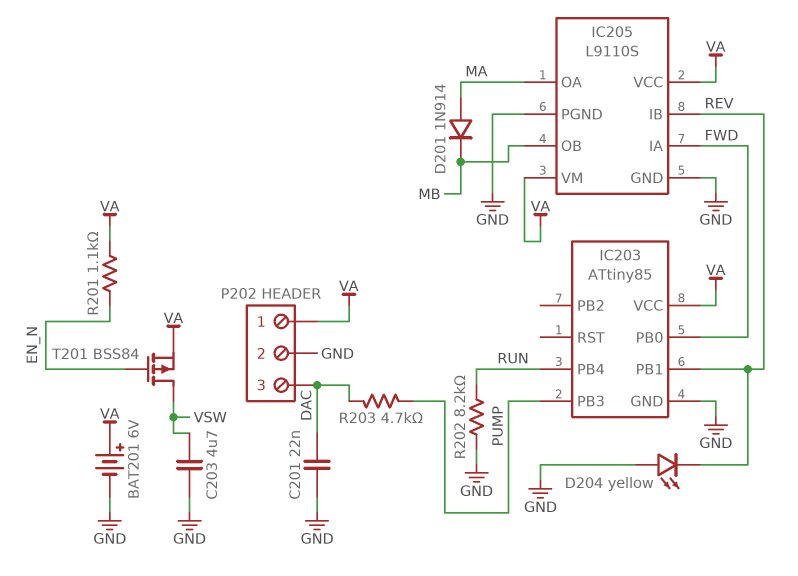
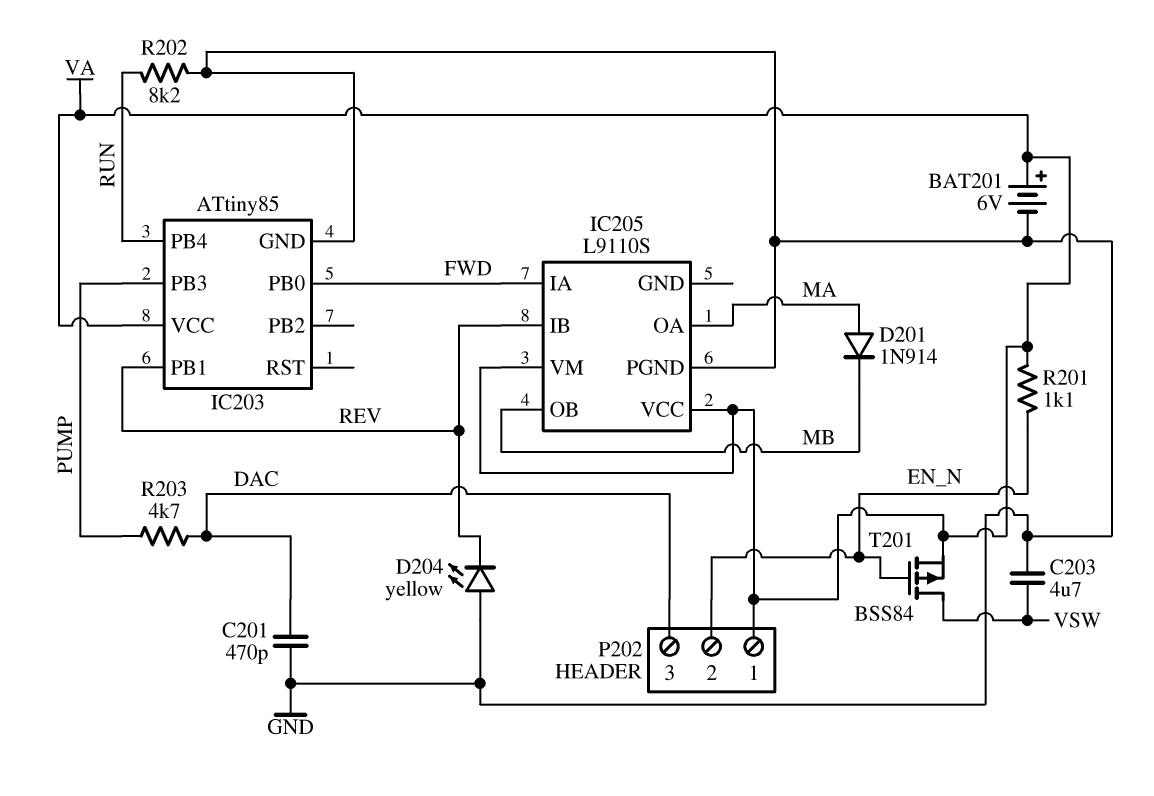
C201: 22nF (DAC, GND) -> 470pF (DAC, GND)
IC205 pin GND: GND -> none
P202 pin 2: GND -> EN_N

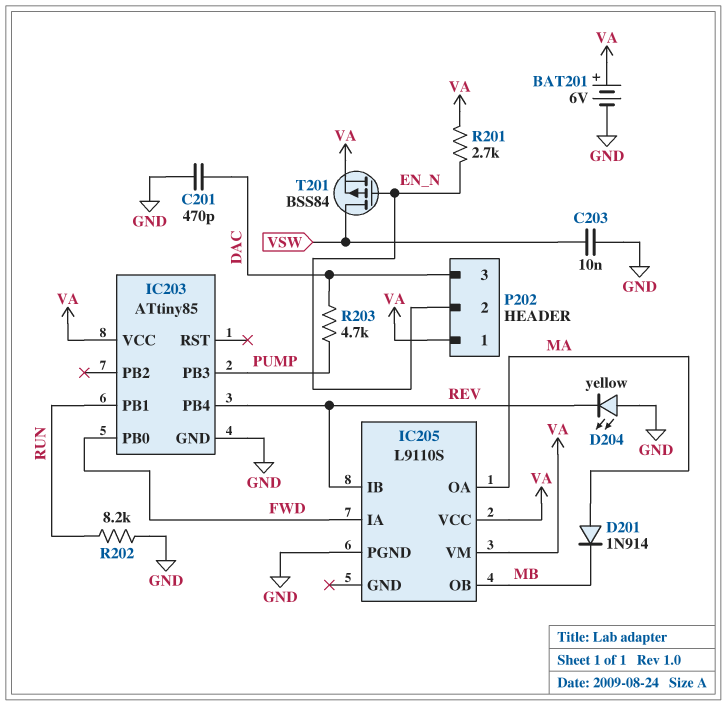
C203: 4.7uF (GND, VSW) -> 10nF (GND, VSW)
IC203 pin PB1: REV -> RUN
IC203 pin PB4: RUN -> REV
R201: 1.1k (EN_N, VA) -> 2.7k (EN_N, VA)

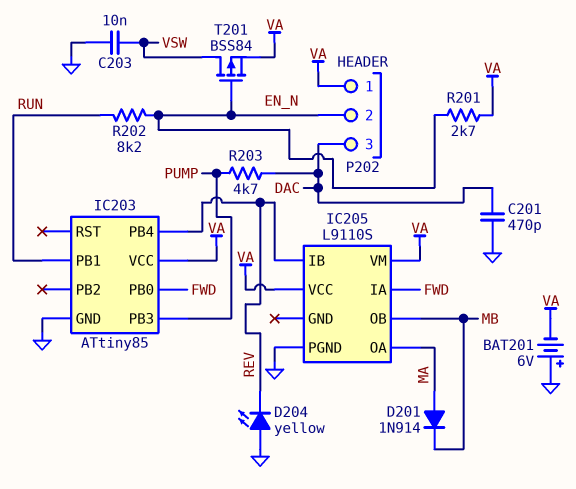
BAT201: 6V (plus VA, minus GND) -> 6V (plus GND, minus VA)
R202: 8.2k (GND, RUN) -> 8.2k (EN_N, RUN)

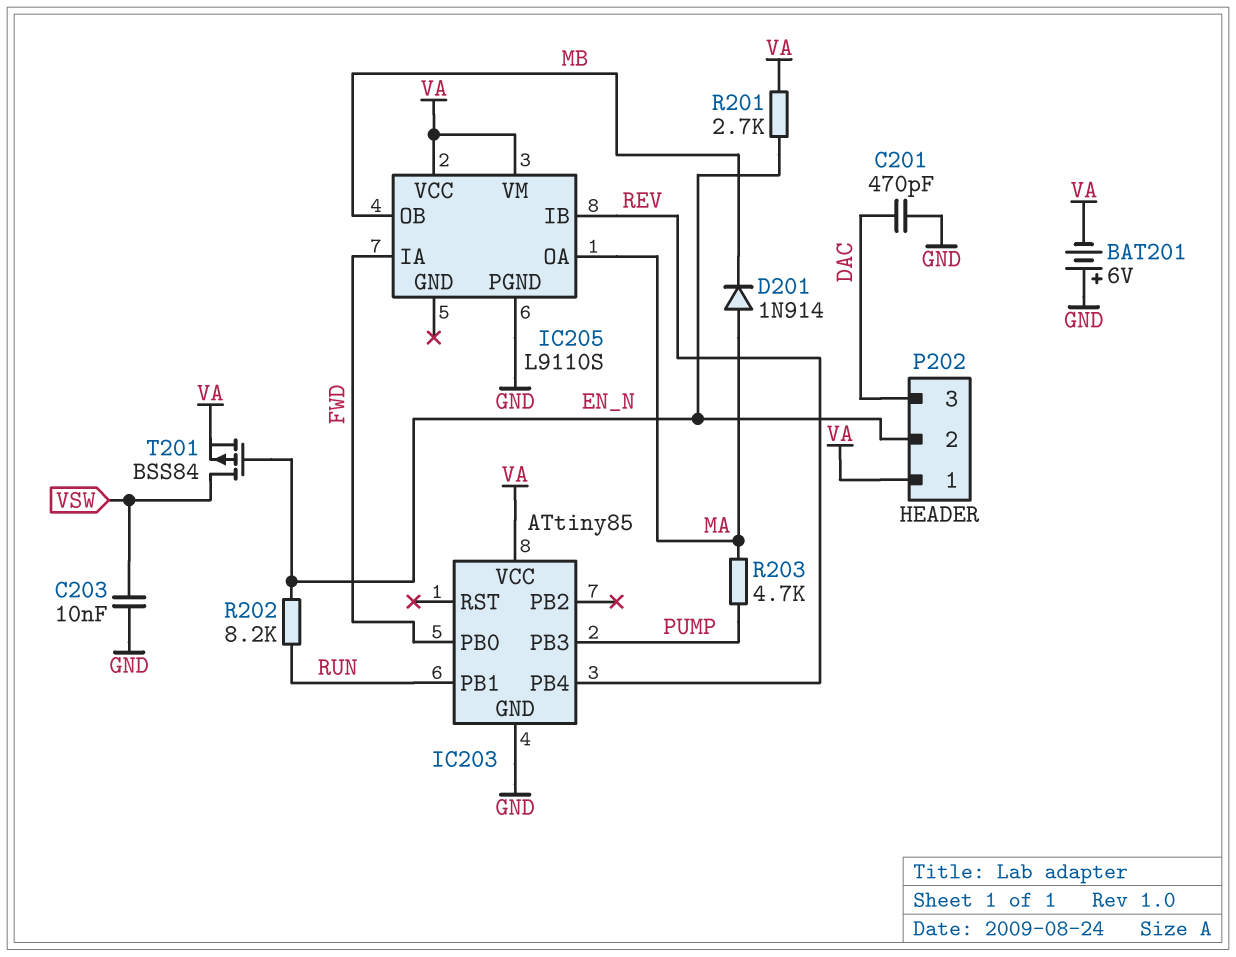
D204: LED yellow (A GND, K REV) -> none
R203: 4.7k (DAC, PUMP) -> 4.7k (MA, PUMP)

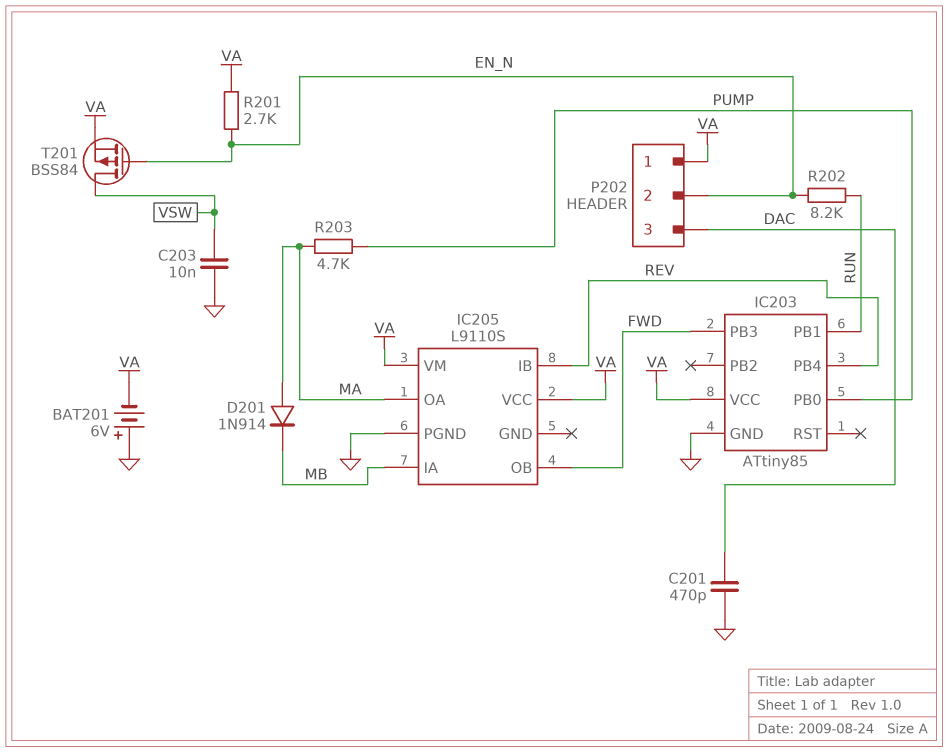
IC203 pin PB0: FWD -> PUMP
IC203 pin PB3: PUMP -> FWD
IC205 pin IA: FWD -> MB
IC205 pin OB: MB -> FWD

